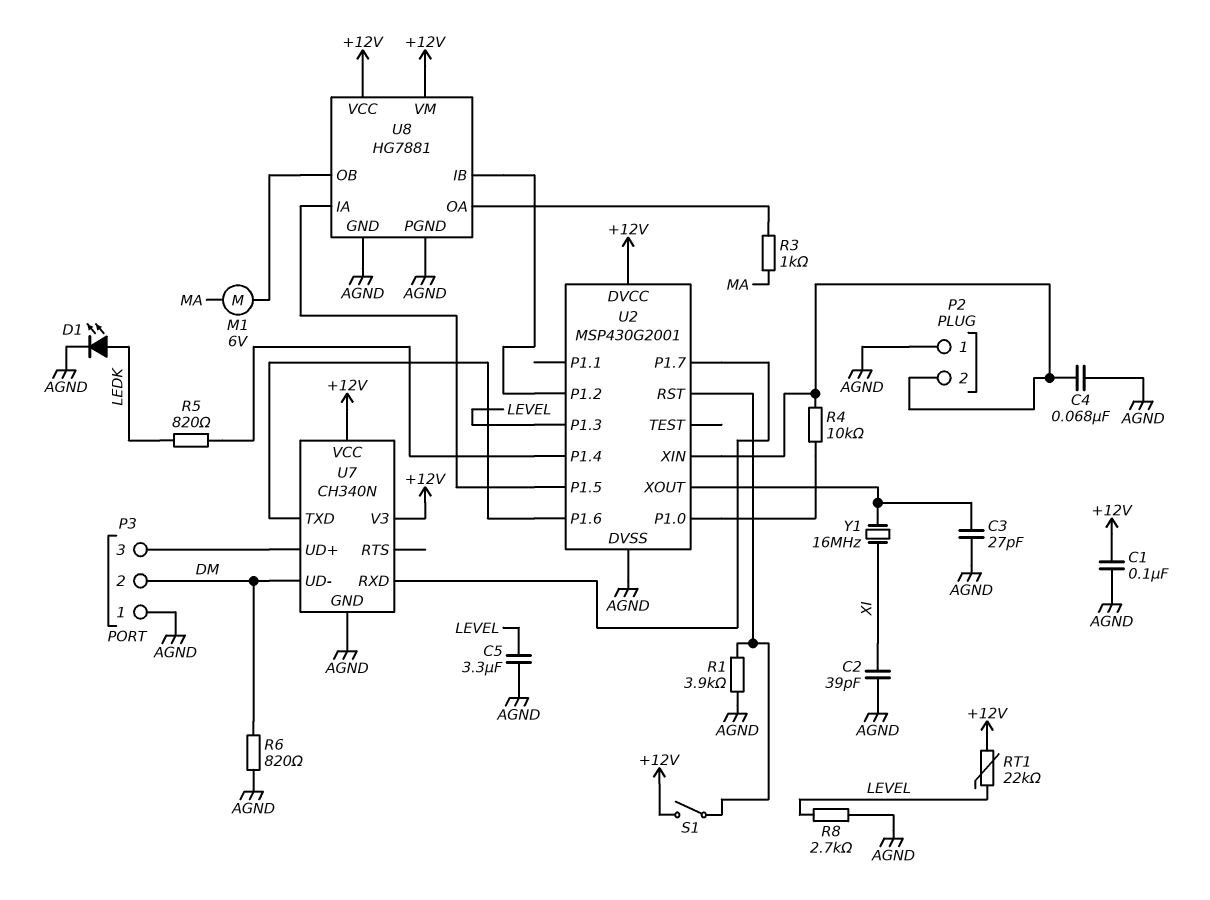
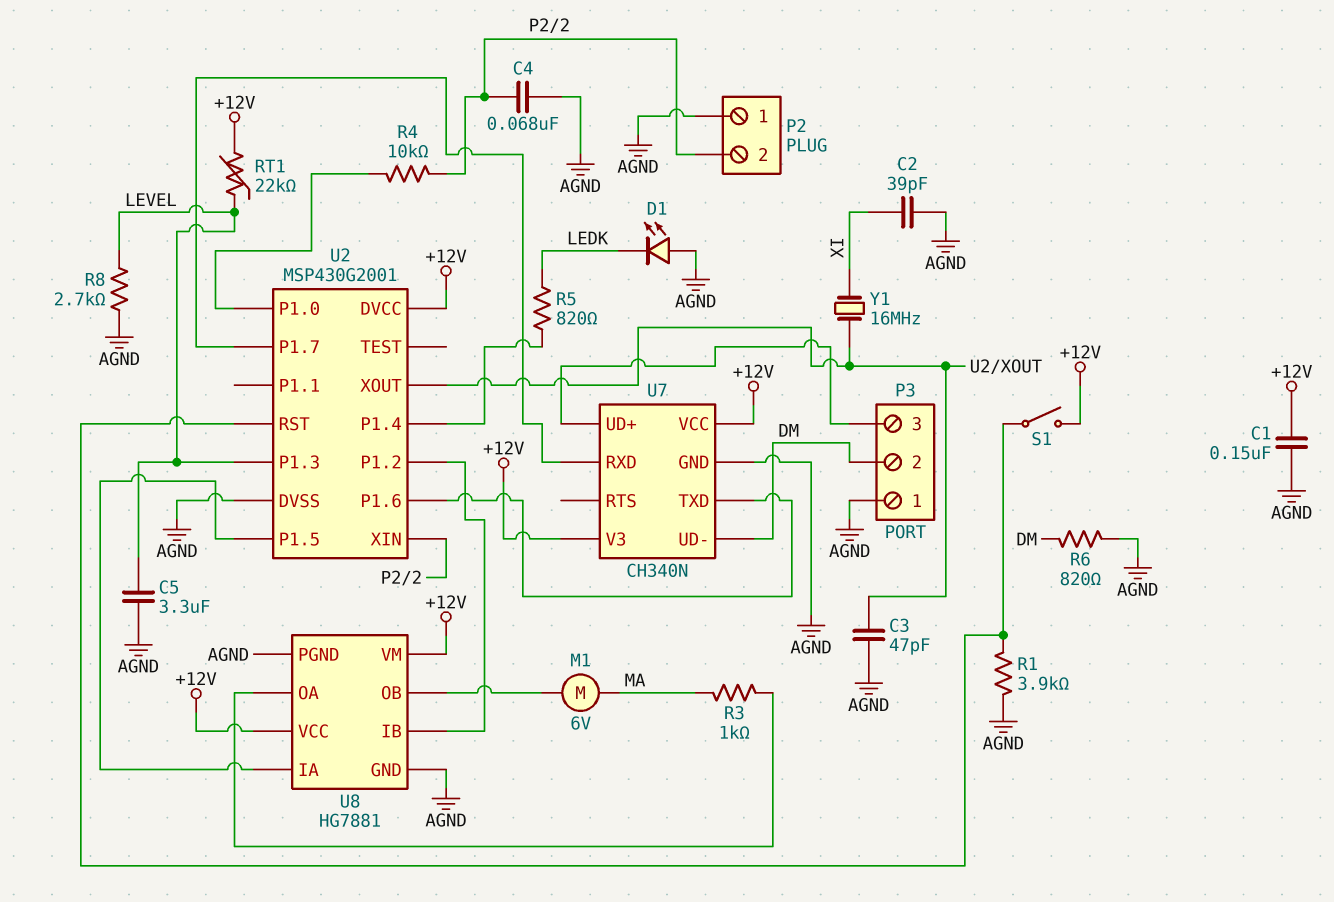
C1: 100nF (+12V, AGND) -> 150nF (+12V, AGND)
C3: 27pF (AGND, U2/XOUT) -> 47pF (AGND, U2/XOUT)
D1: LED (A LEDK, K AGND) -> LED (A AGND, K LEDK)

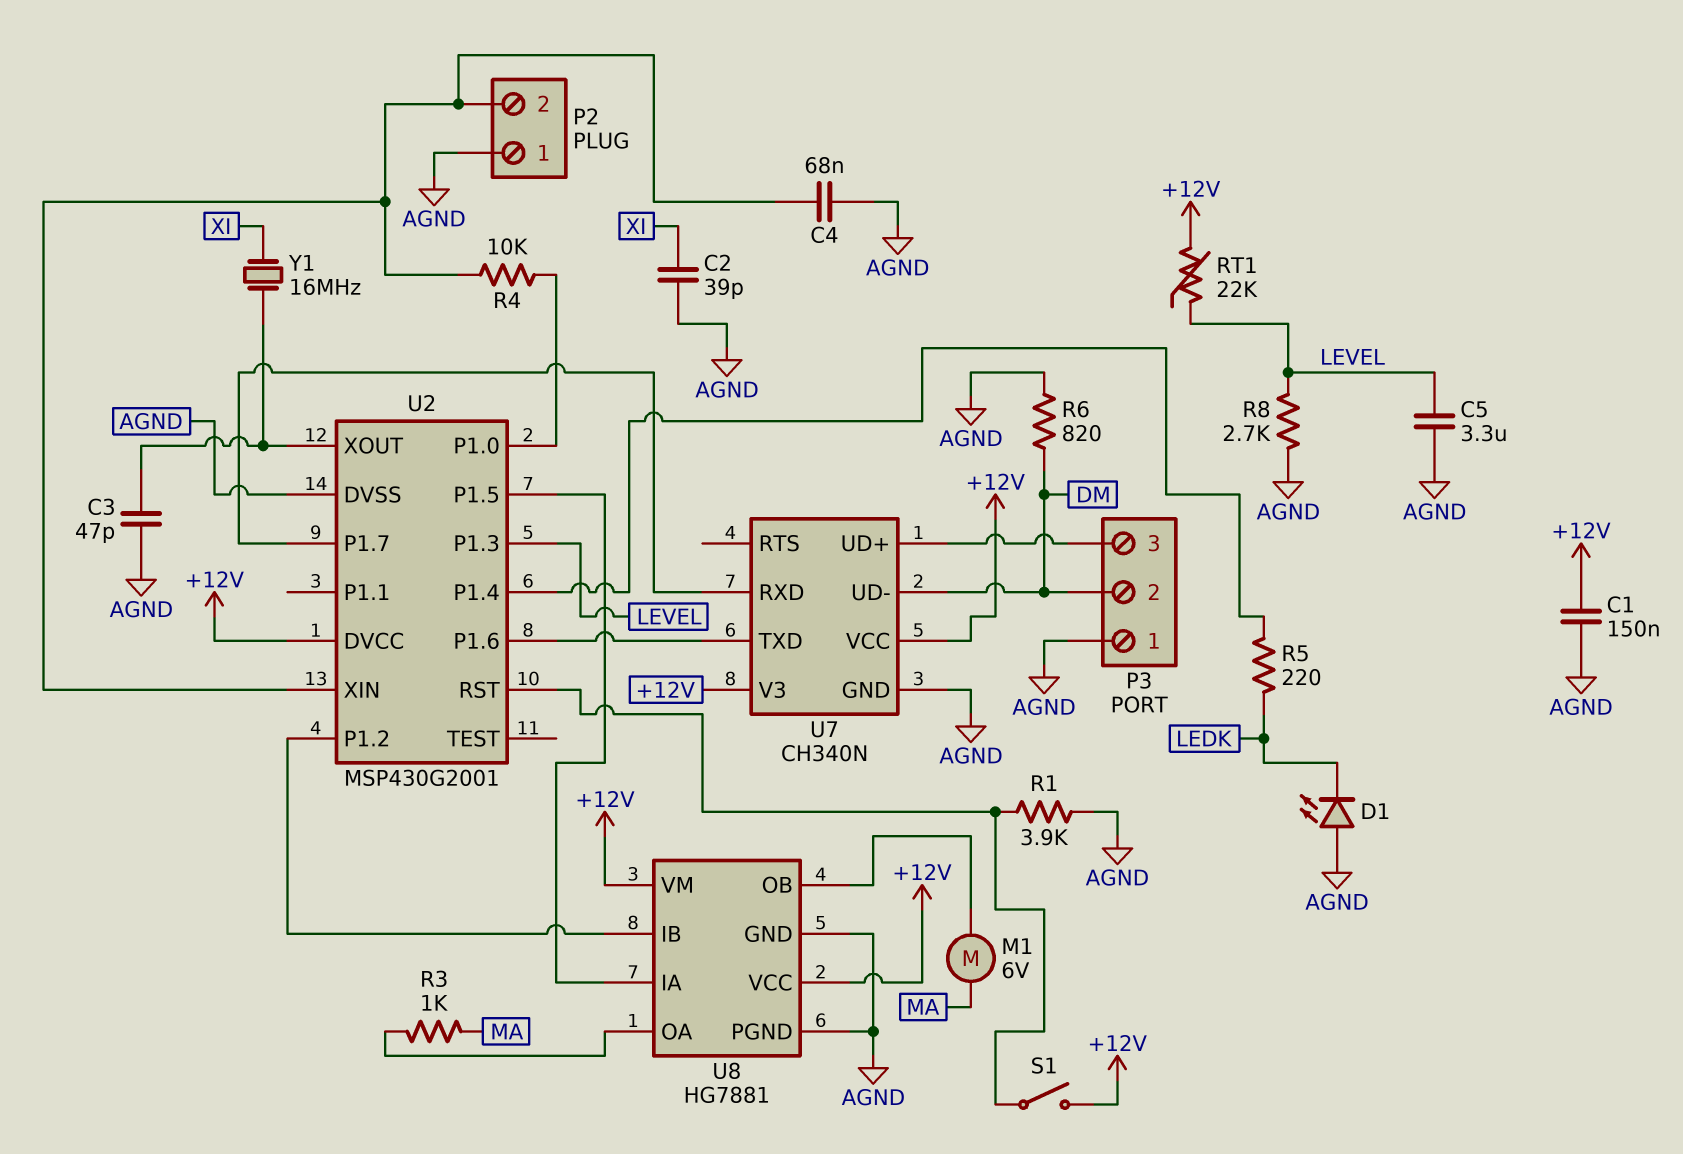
R5: 820 (LEDK, U2/P1.4) -> 220 (LEDK, U2/P1.4)

